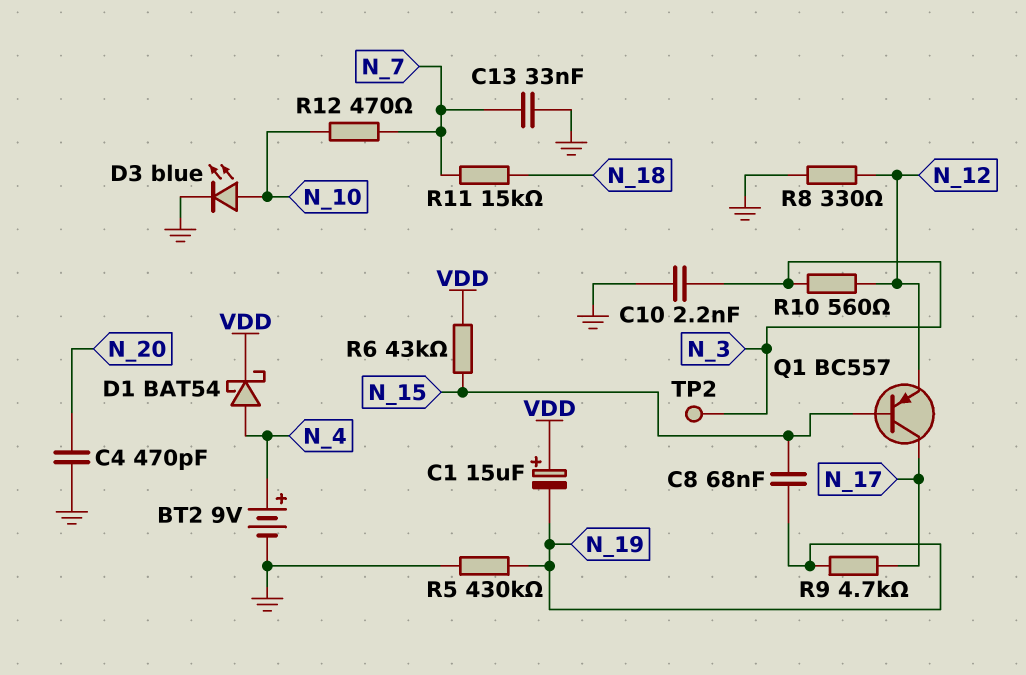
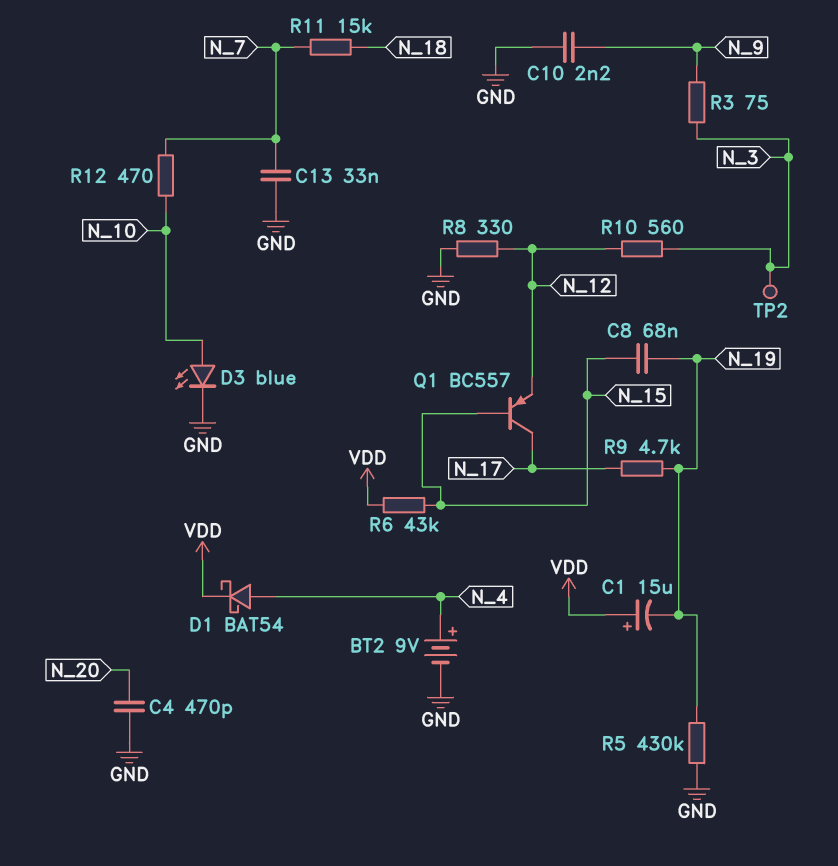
C10: 2.2nF (GND, N_3) -> 2.2nF (GND, N_9)
R3: none -> 75 (N_3, N_9)

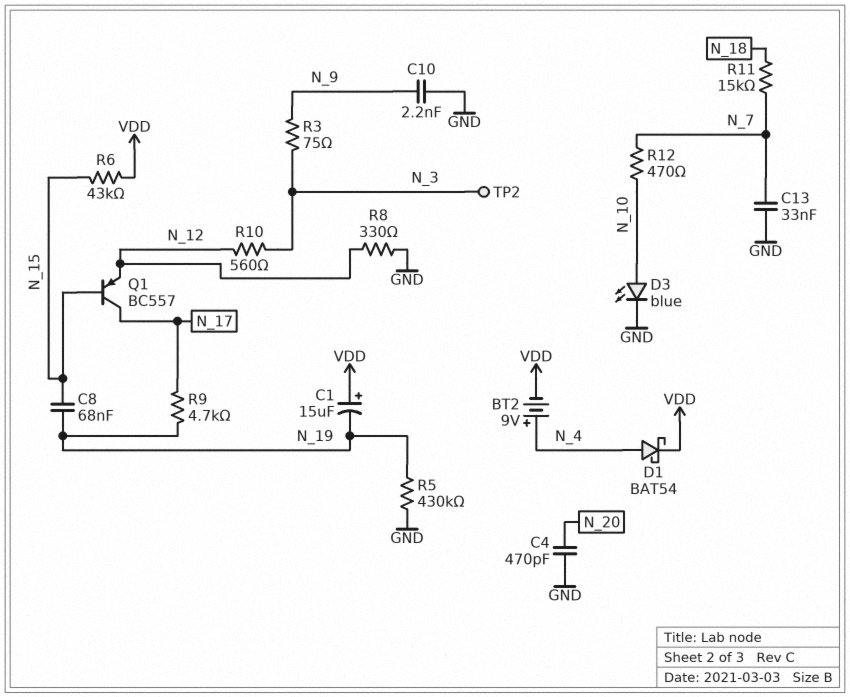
BT2: 9V (plus N_4, minus GND) -> 9V (plus N_4, minus VDD)

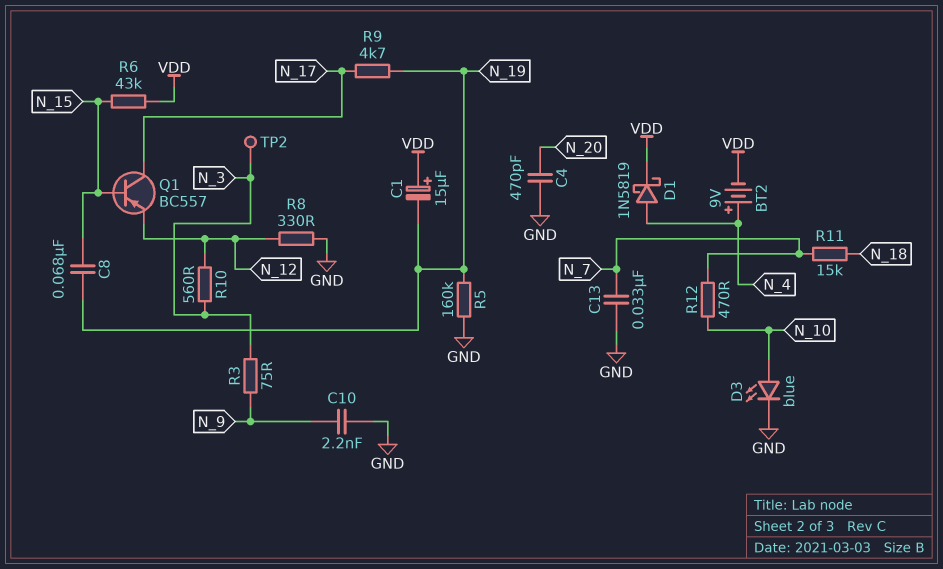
D1: schottky BAT54 (A N_4, K VDD) -> schottky 1N5819 (A N_4, K VDD)
R5: 430k (GND, N_19) -> 160k (GND, N_19)

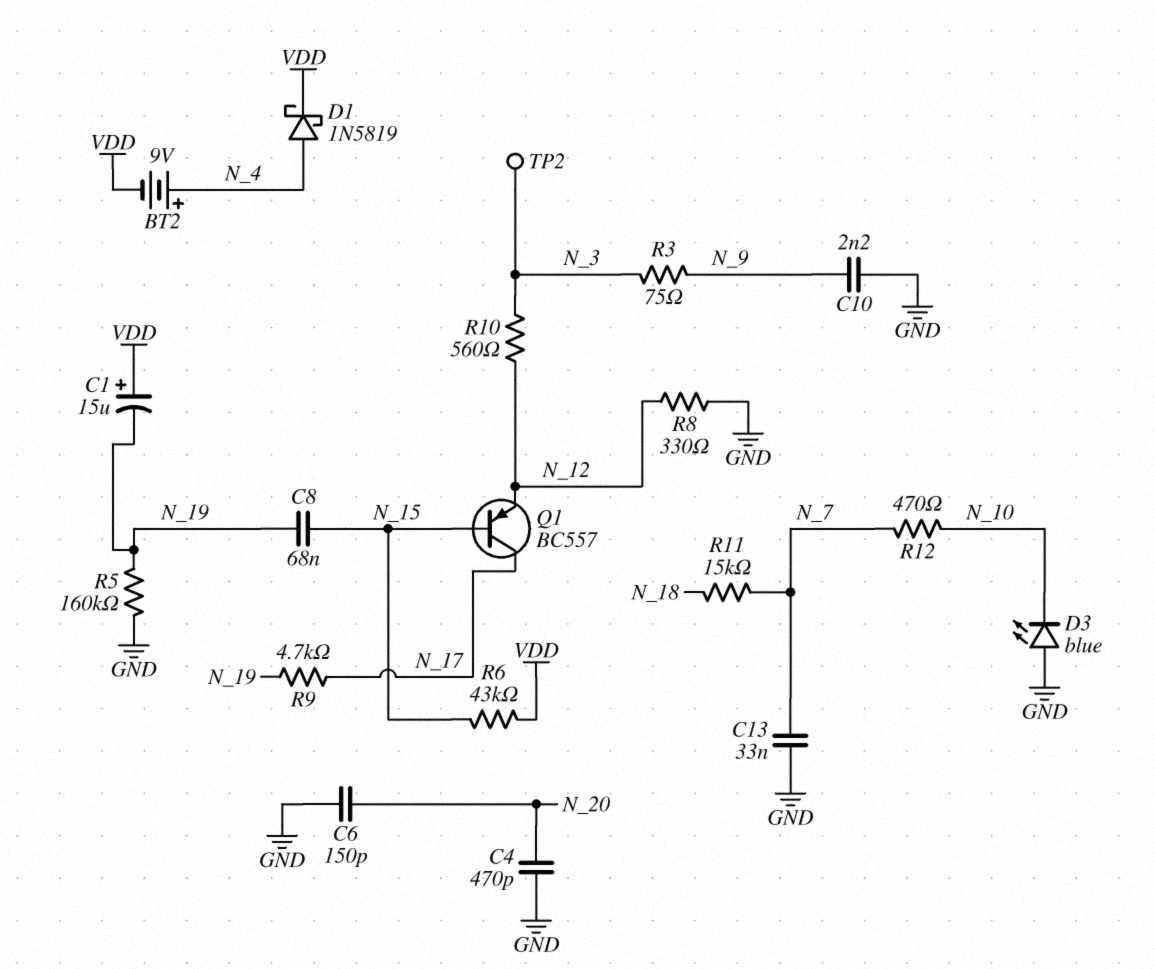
C6: none -> 150pF (GND, N_20)
D3: LED blue (A N_10, K GND) -> LED blue (A GND, K N_10)

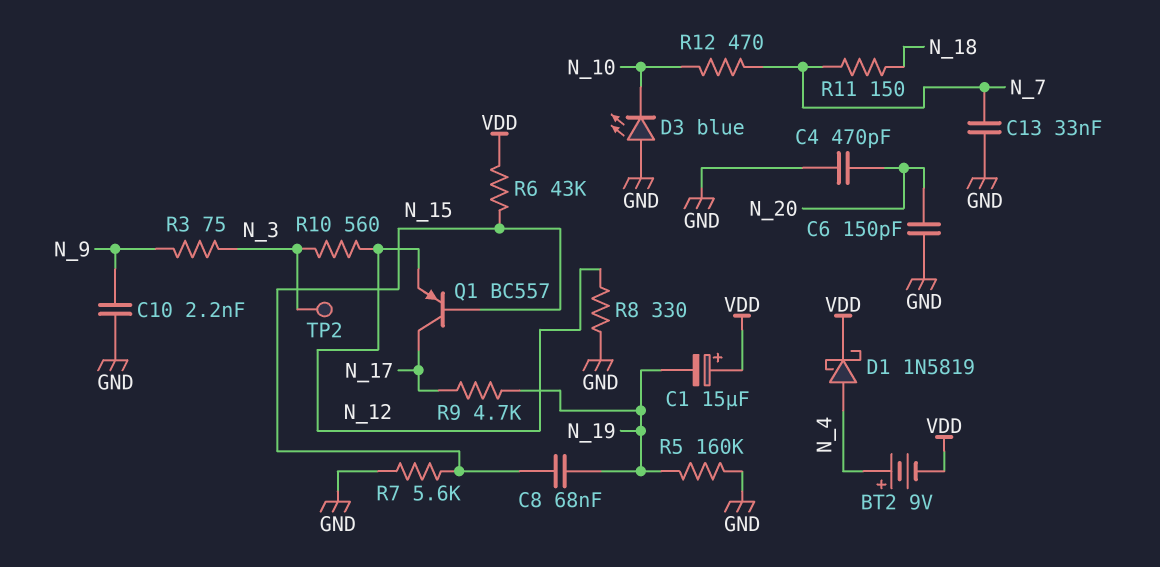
R7: none -> 5.6k (GND, N_15)
R11: 15k (N_7, N_18) -> 150 (N_7, N_18)

